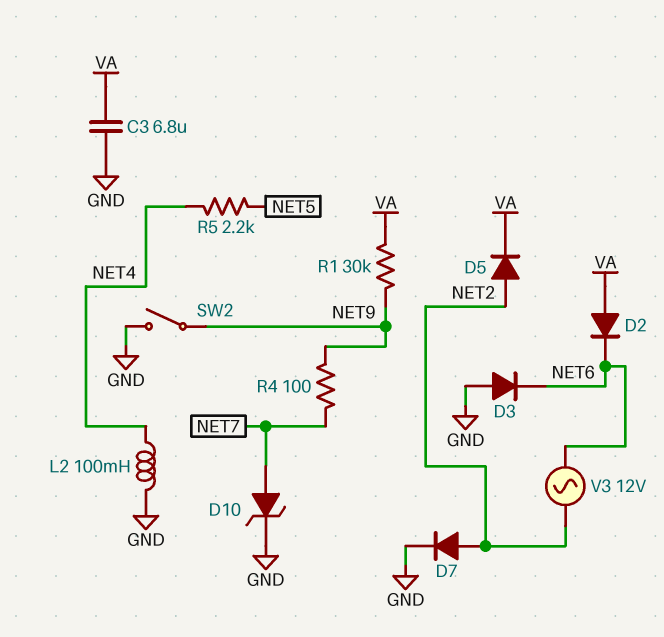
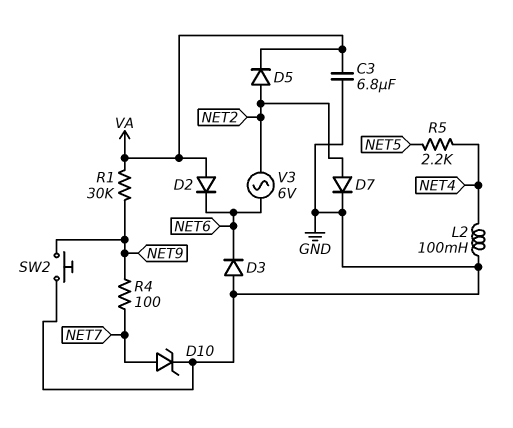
SW2: switch (GND, NET9) -> button (GND, NET9)
V3: AC 12V (NET2, NET6) -> AC 6V (NET2, NET6)

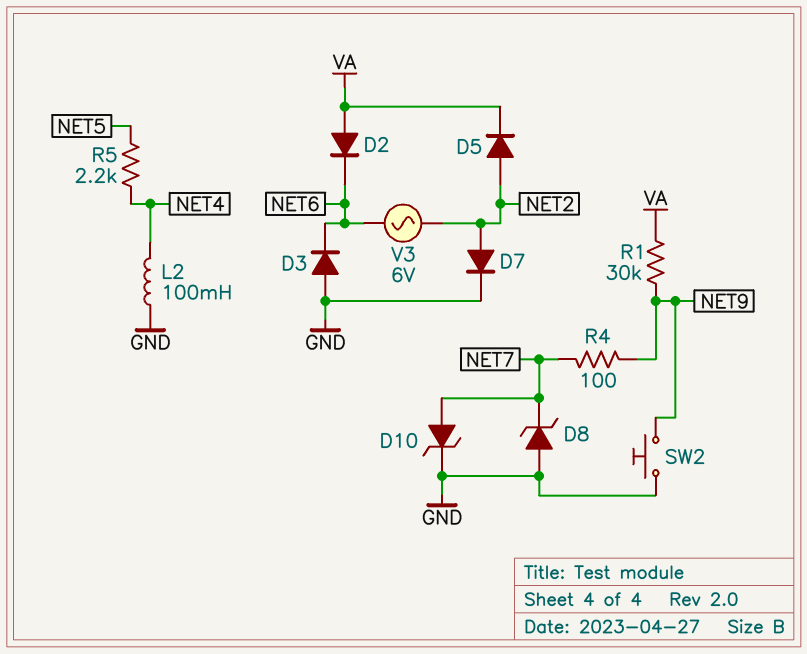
C3: 6.8uF (GND, VA) -> none
D8: none -> zener (A GND, K NET7)

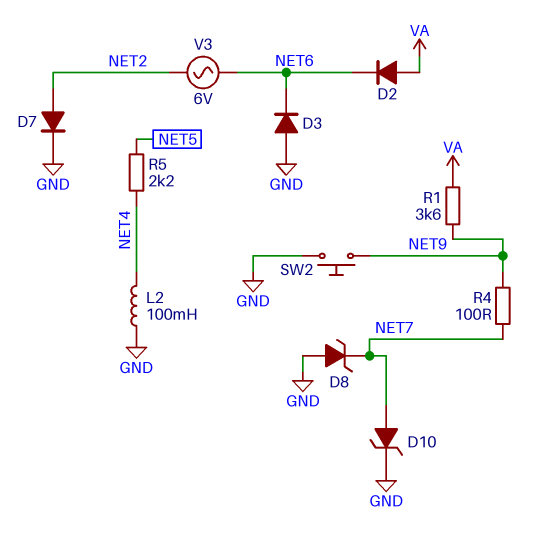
D5: diode (A NET2, K VA) -> none
R1: 30k (NET9, VA) -> 3.6k (NET9, VA)

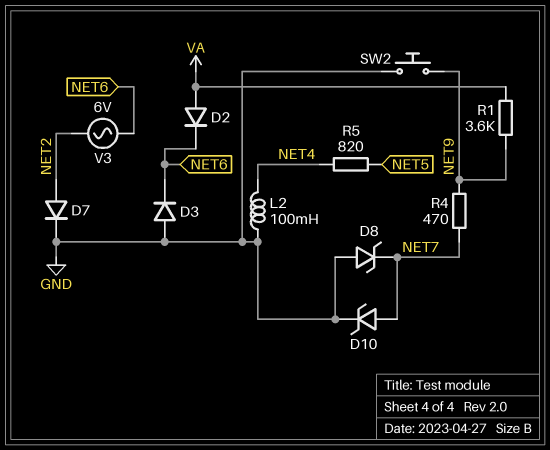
R4: 100 (NET7, NET9) -> 470 (NET7, NET9)
R5: 2.2k (NET4, NET5) -> 820 (NET4, NET5)

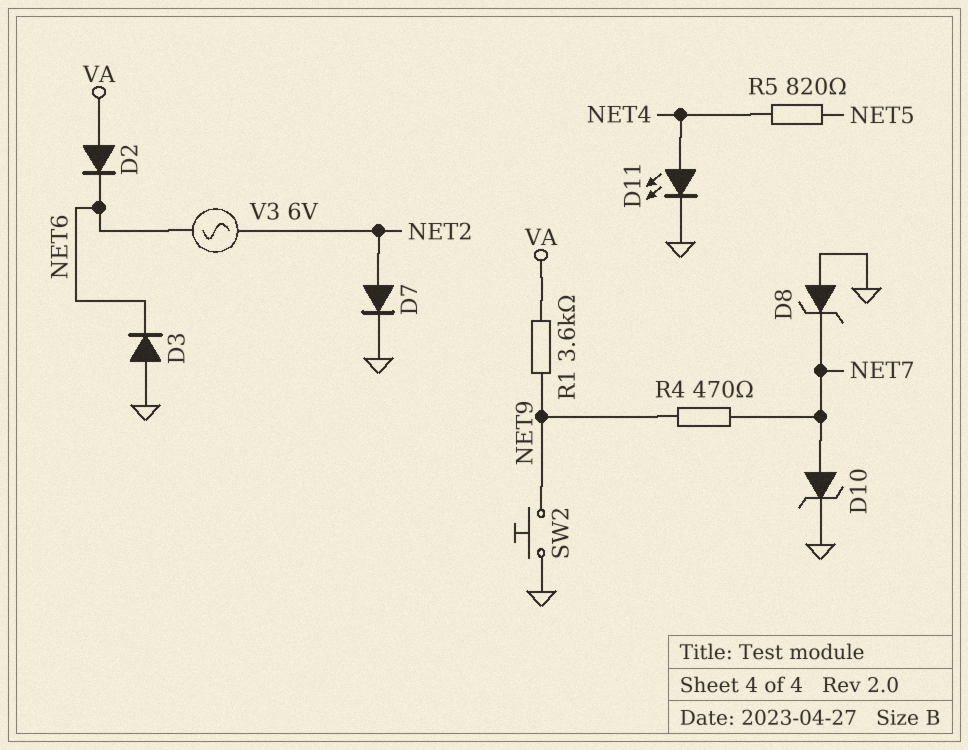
D11: none -> LED (A NET4, K GND)
L2: 100mH (GND, NET4) -> none

